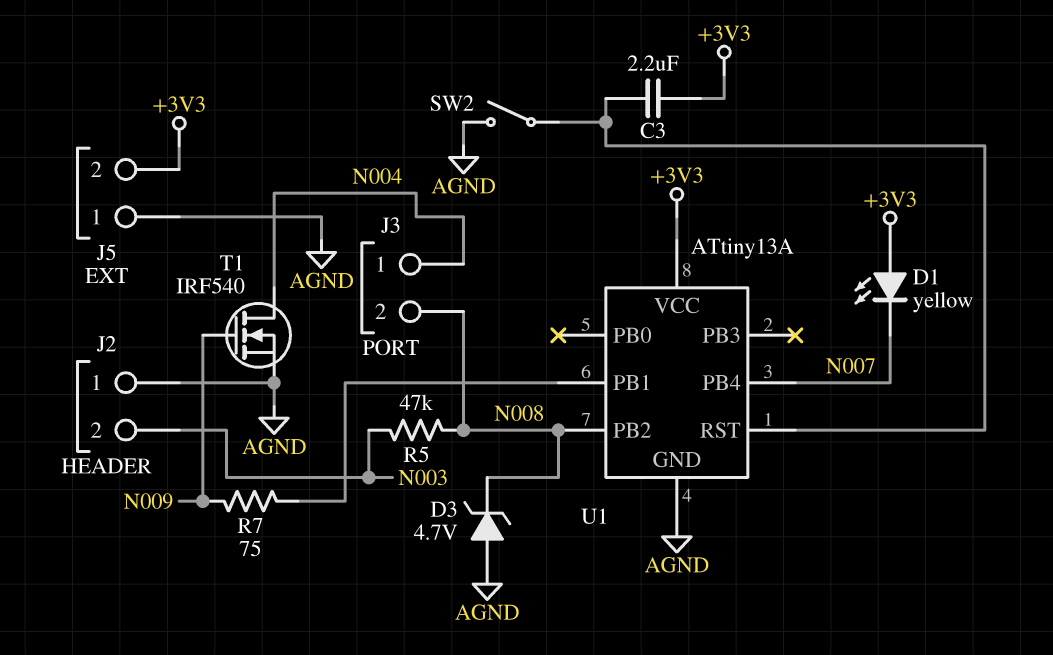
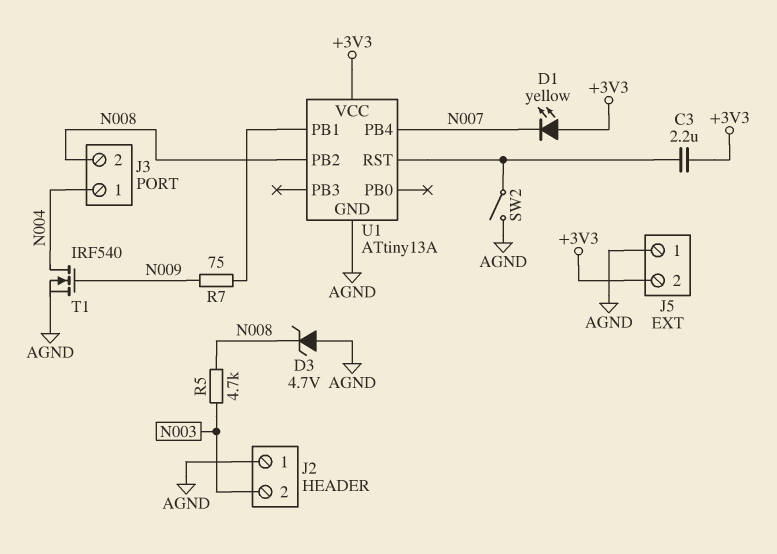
R5: 47k (N003, N008) -> 4.7k (N003, N008)

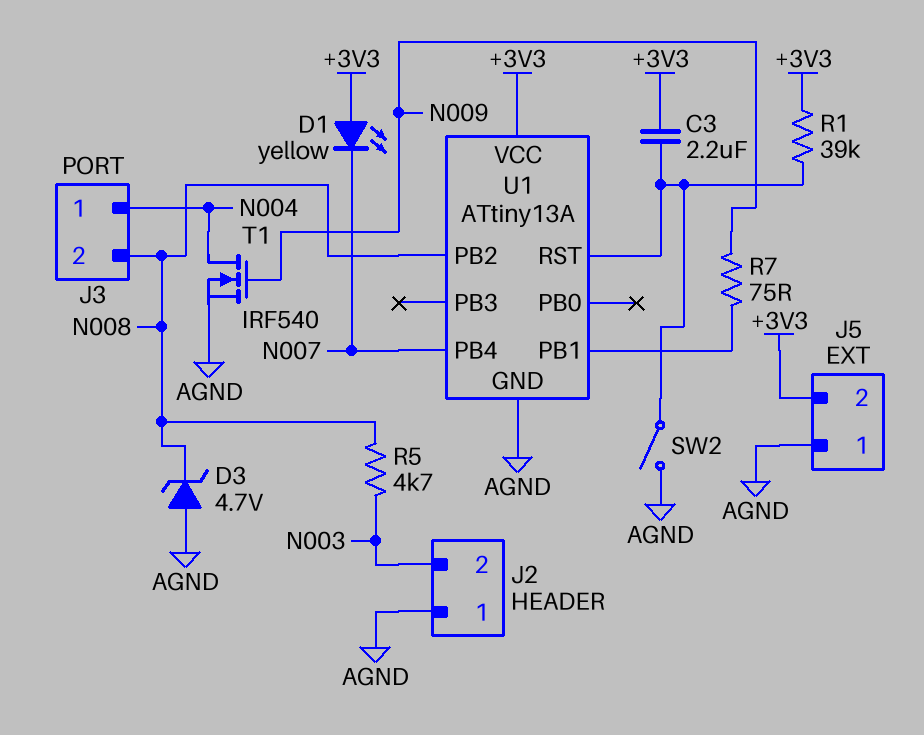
R1: none -> 39k (+3V3, U1/RST)

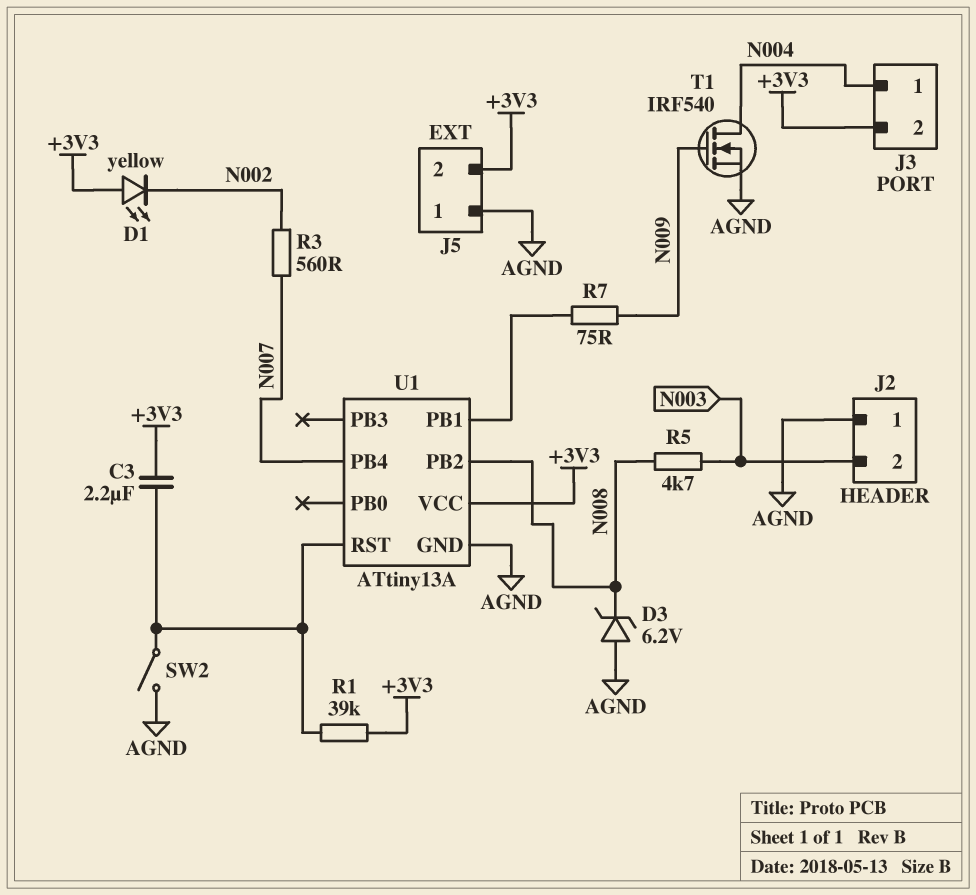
D1: LED yellow (A +3V3, K N007) -> LED yellow (A +3V3, K N002)
D3: zener 4.7V (A AGND, K N008) -> zener 6.2V (A AGND, K N008)
J3 pin 2: N008 -> +3V3
R3: none -> 560 (N002, N007)

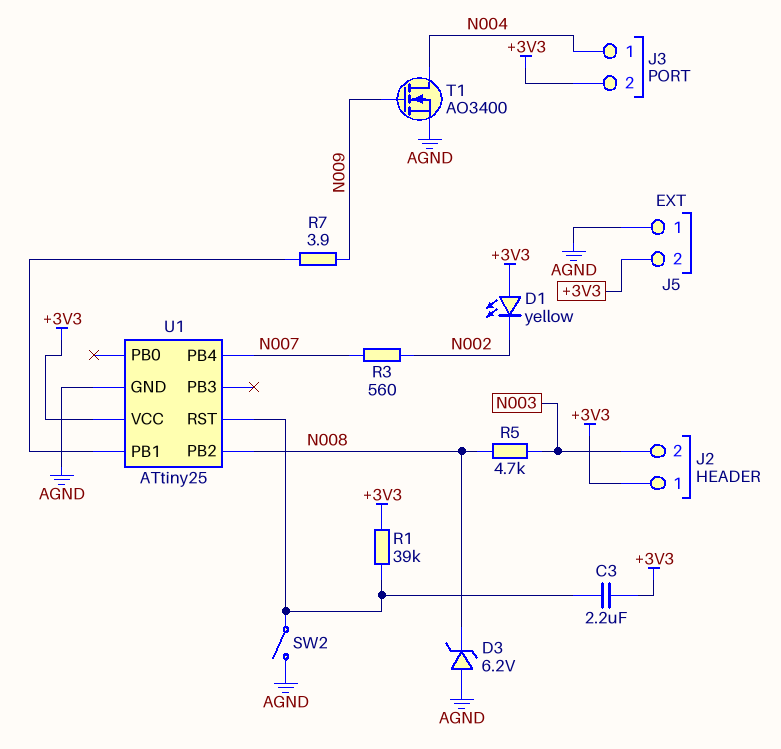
J2 pin 1: AGND -> +3V3
R7: 75 (N009, U1/PB1) -> 3.9 (N009, U1/PB1)
T1: NMOS IRF540 (G N009, D N004, S AGND) -> NMOS AO3400 (G N009, D N004, S AGND)
U1: ATtiny13A -> ATtiny25

